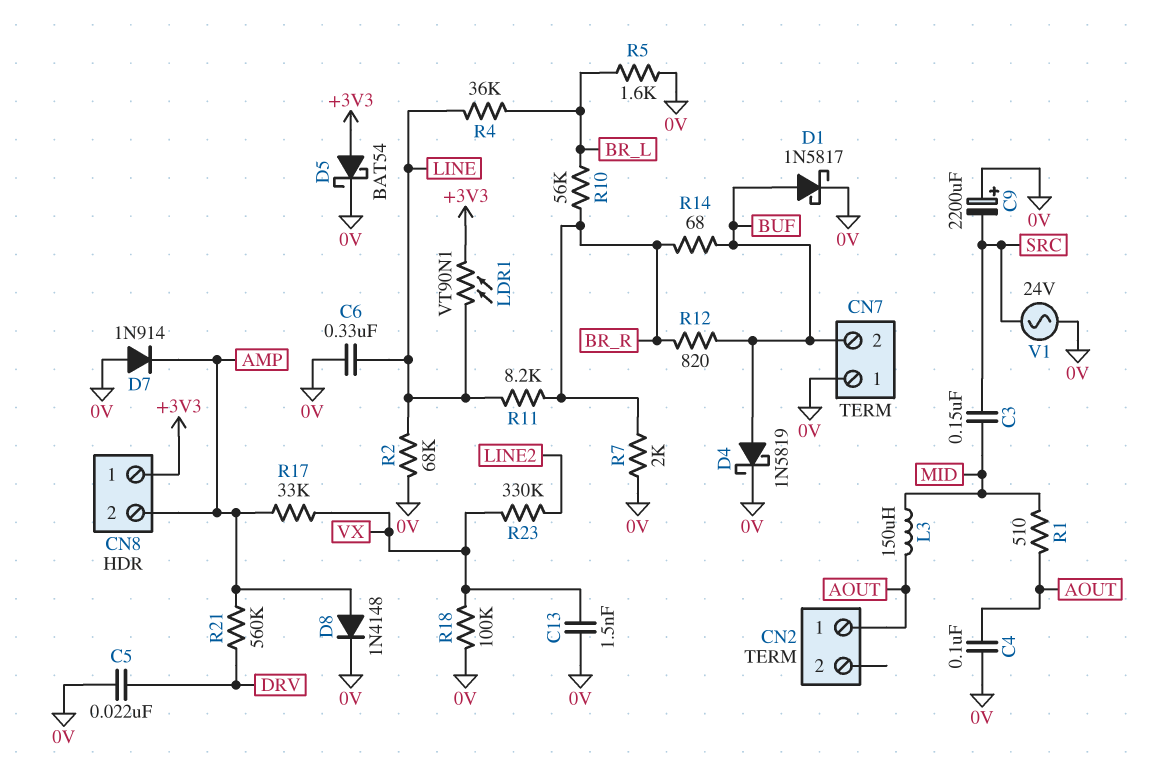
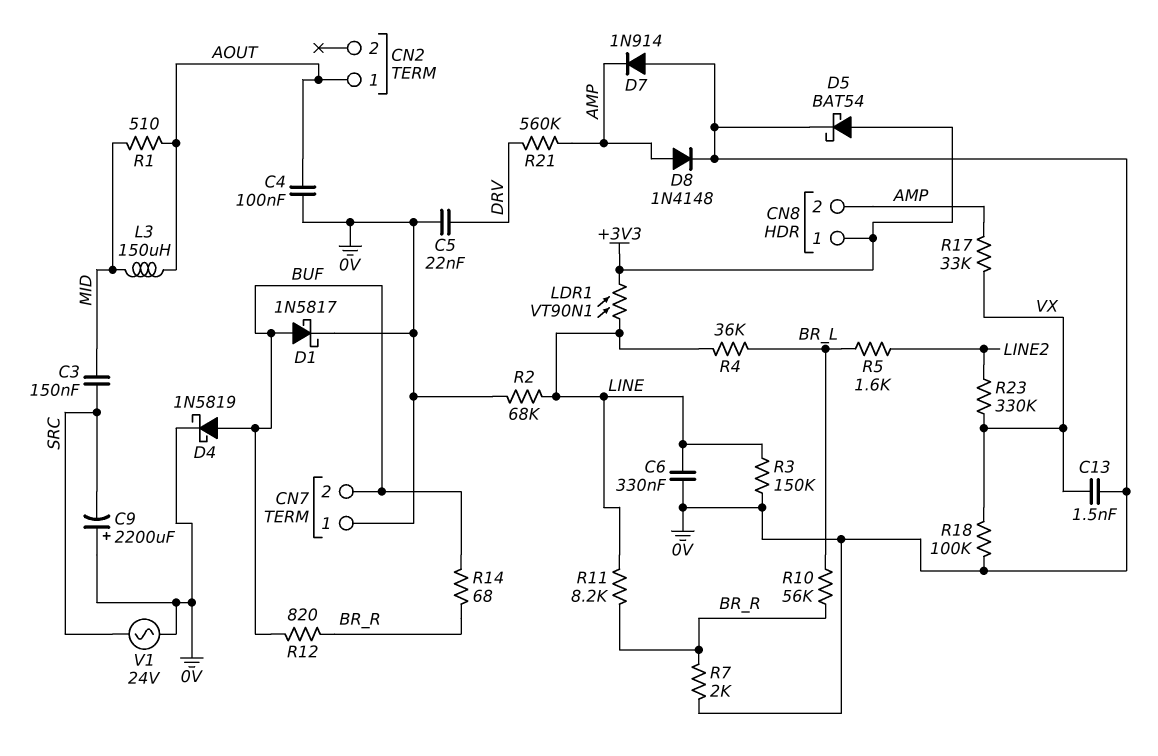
R3: none -> 150k (0V, LINE)
R5: 1.6k (0V, BR_L) -> 1.6k (BR_L, LINE2)

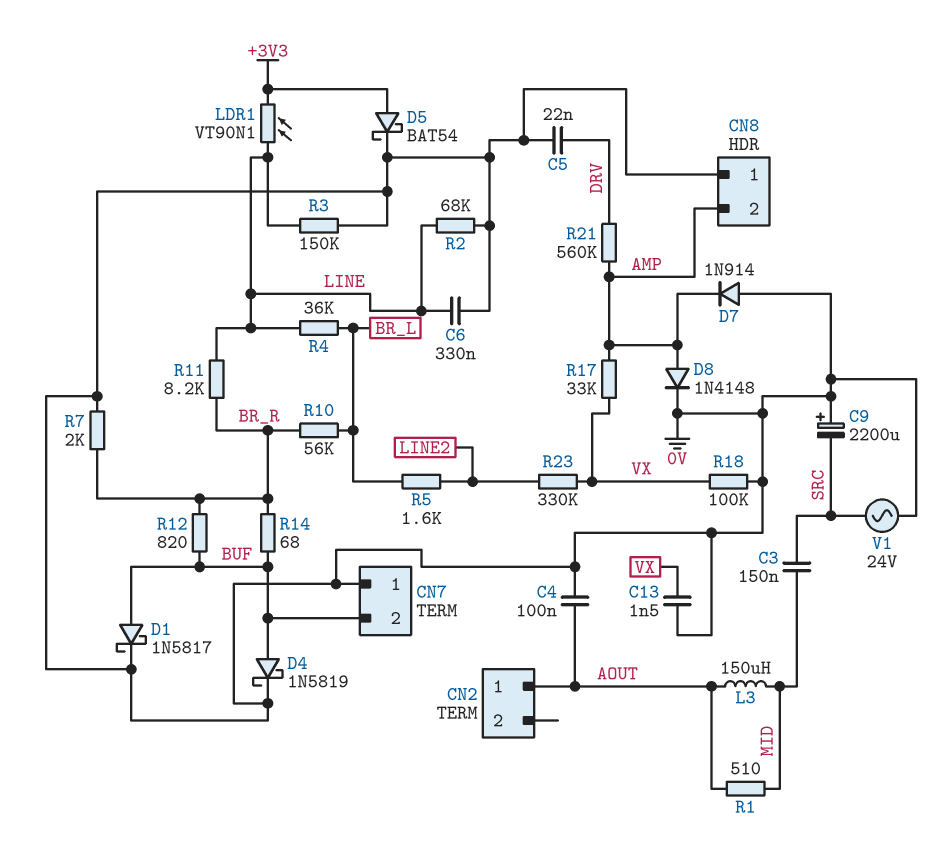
CN8 pin 1: +3V3 -> 0V

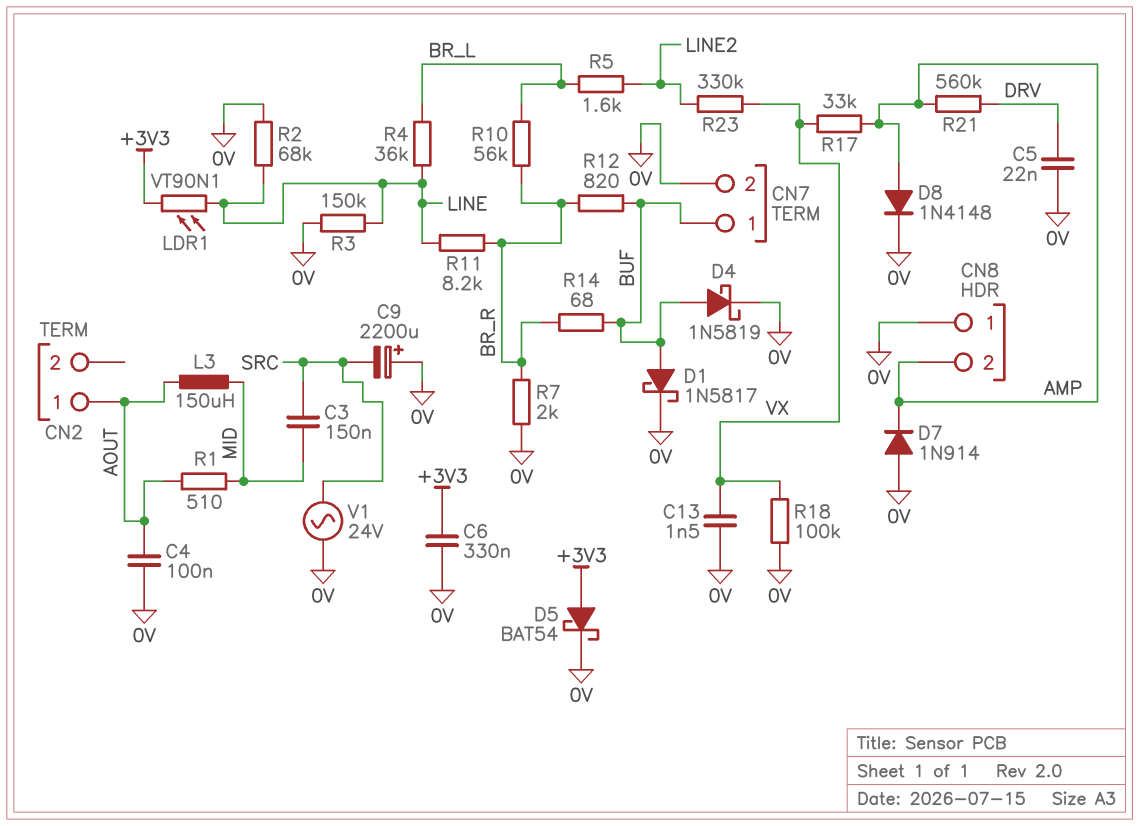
C6: 330nF (0V, LINE) -> 330nF (+3V3, 0V)
CN7 pin 1: 0V -> BUF
CN7 pin 2: BUF -> 0V

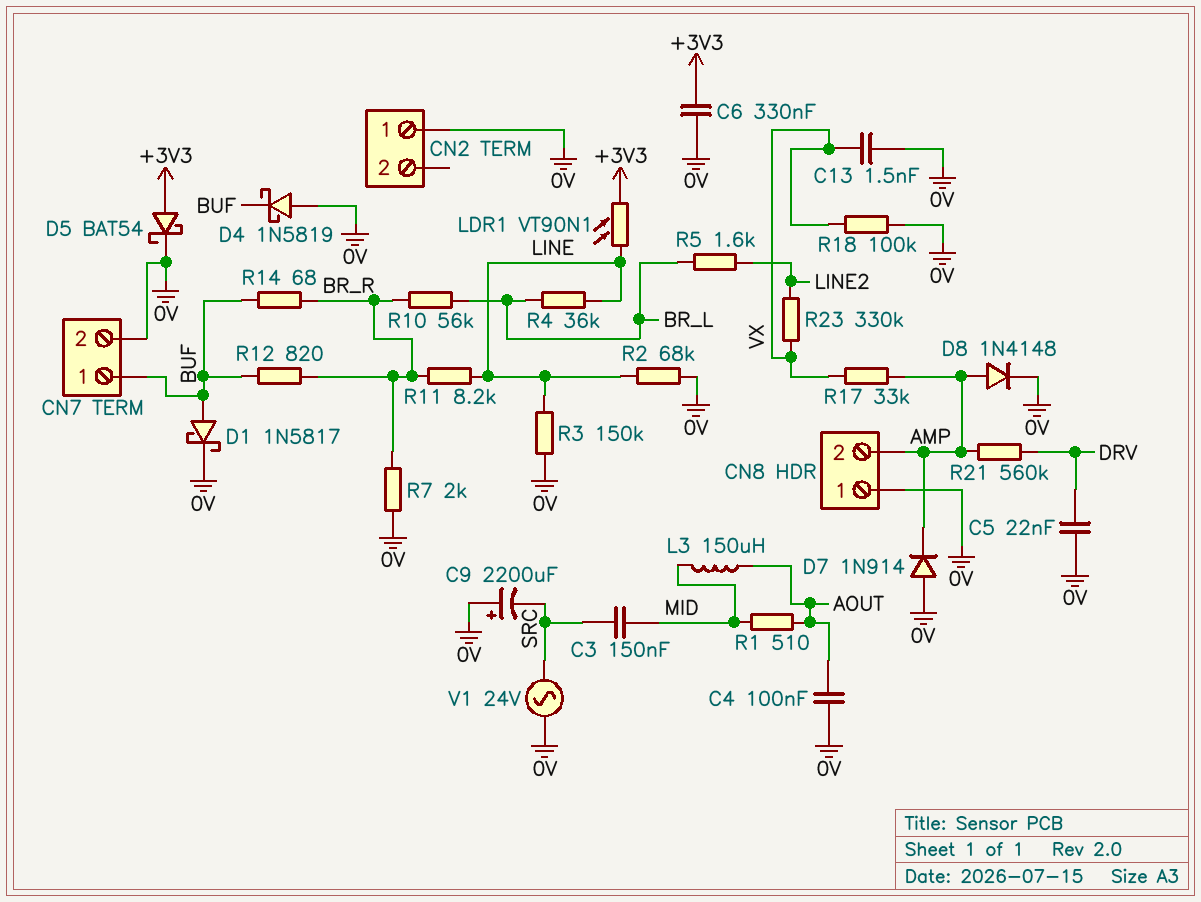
CN2 pin 1: AOUT -> 0V
D4: schottky 1N5819 (A BUF, K 0V) -> schottky 1N5819 (A 0V, K BUF)

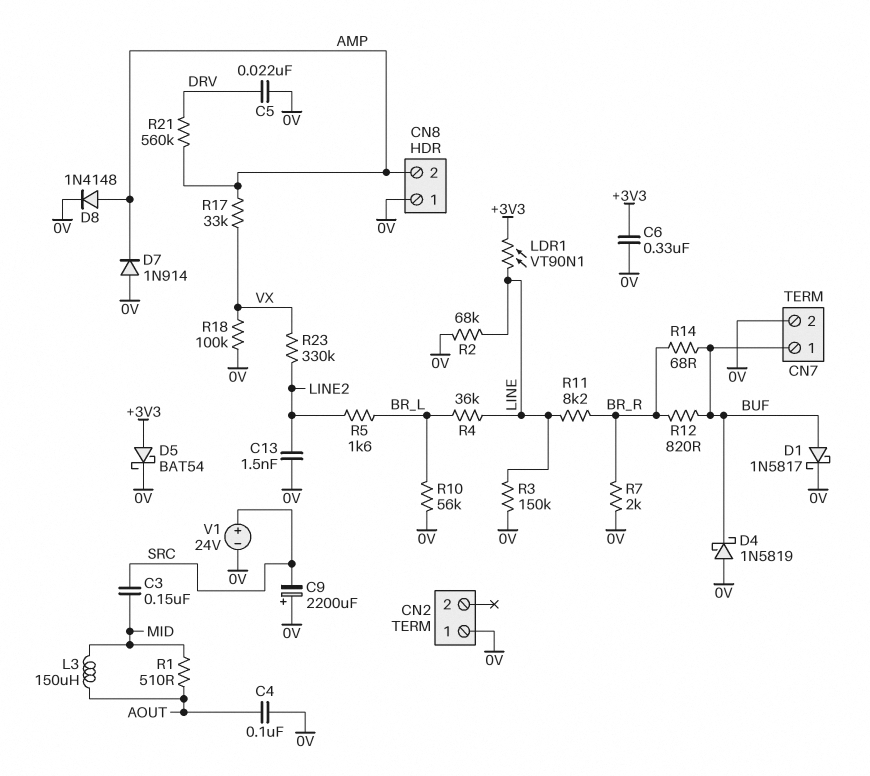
C13: 1.5nF (0V, VX) -> 1.5nF (0V, LINE2)
R10: 56k (BR_L, BR_R) -> 56k (0V, BR_L)
V1: AC 24V (0V, SRC) -> 24V (plus SRC, minus 0V)

